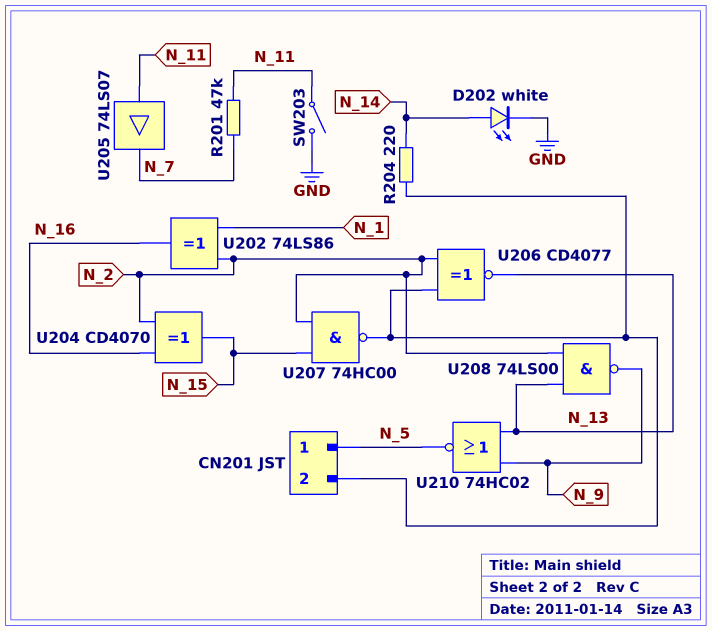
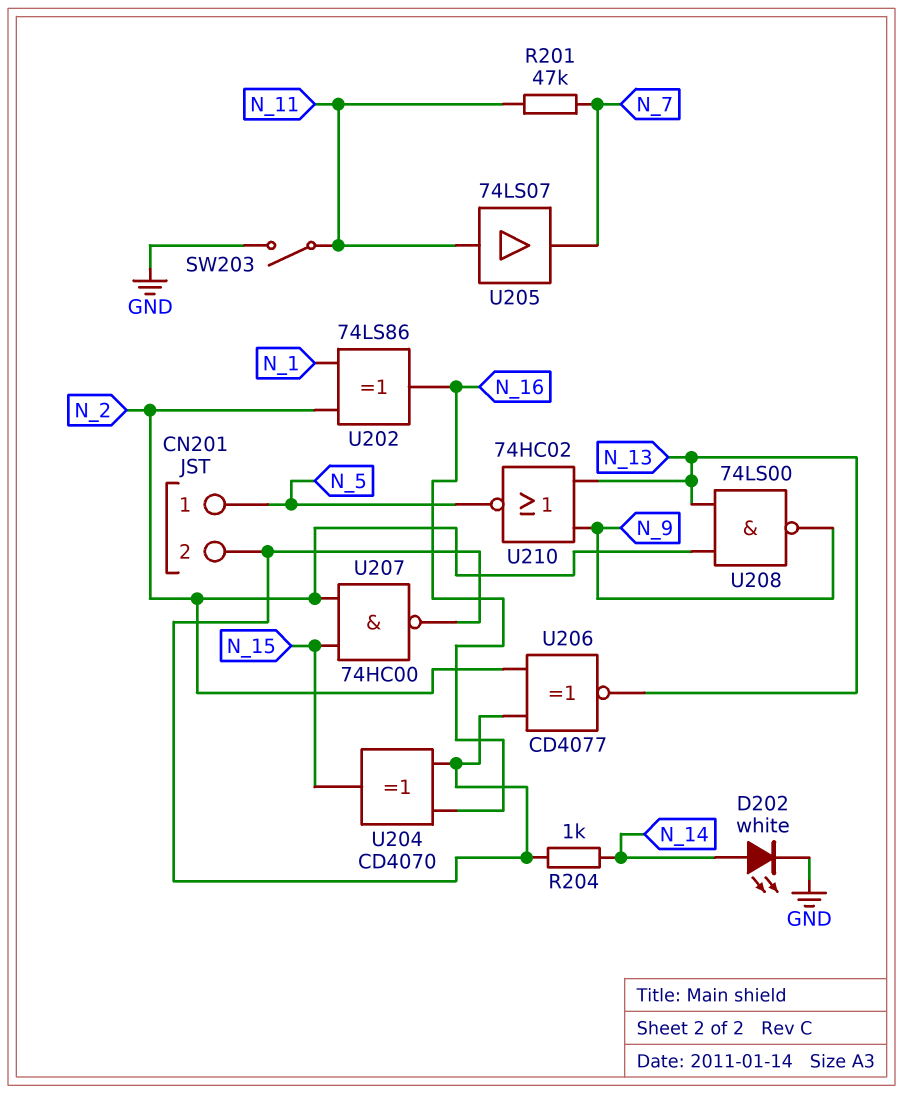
R204: 220 (CN201/2, N_14) -> 1k (CN201/2, N_14)
U204: XOR CD4070 (in N_2, in N_16, out N_15) -> XOR CD4070 (in CN201/2, in N_16, out N_15)

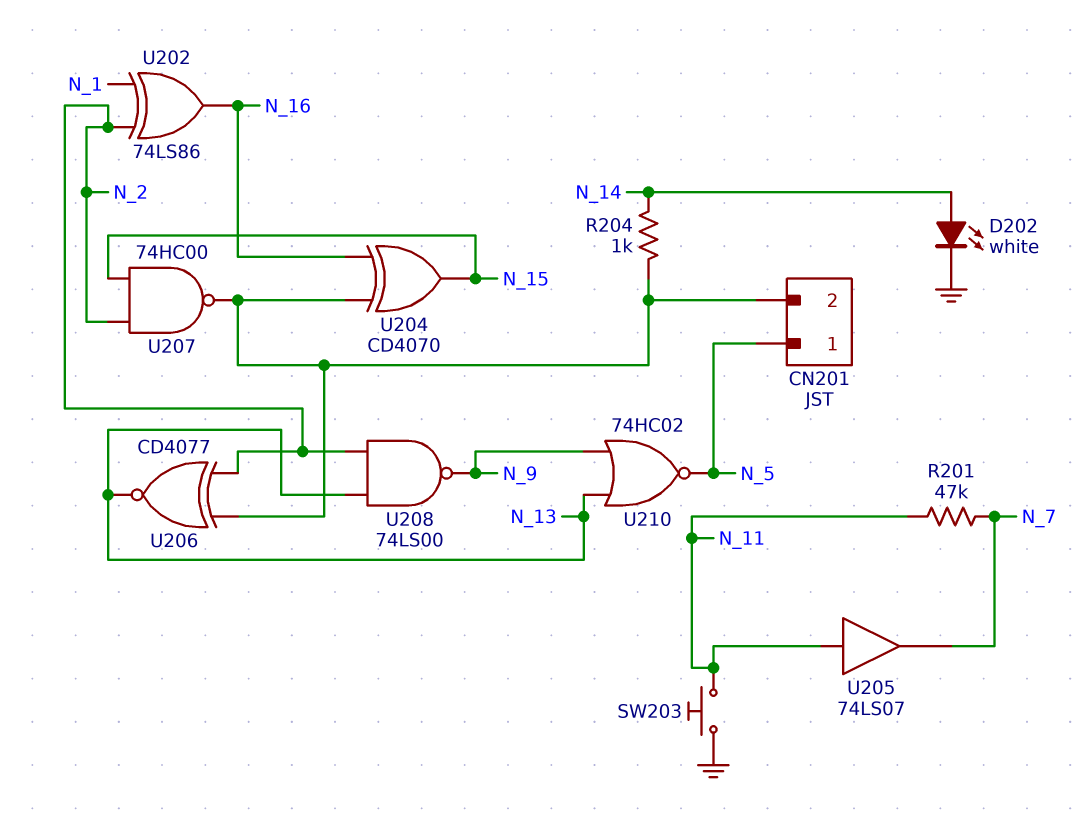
SW203: switch (GND, N_11) -> button (GND, N_11)

